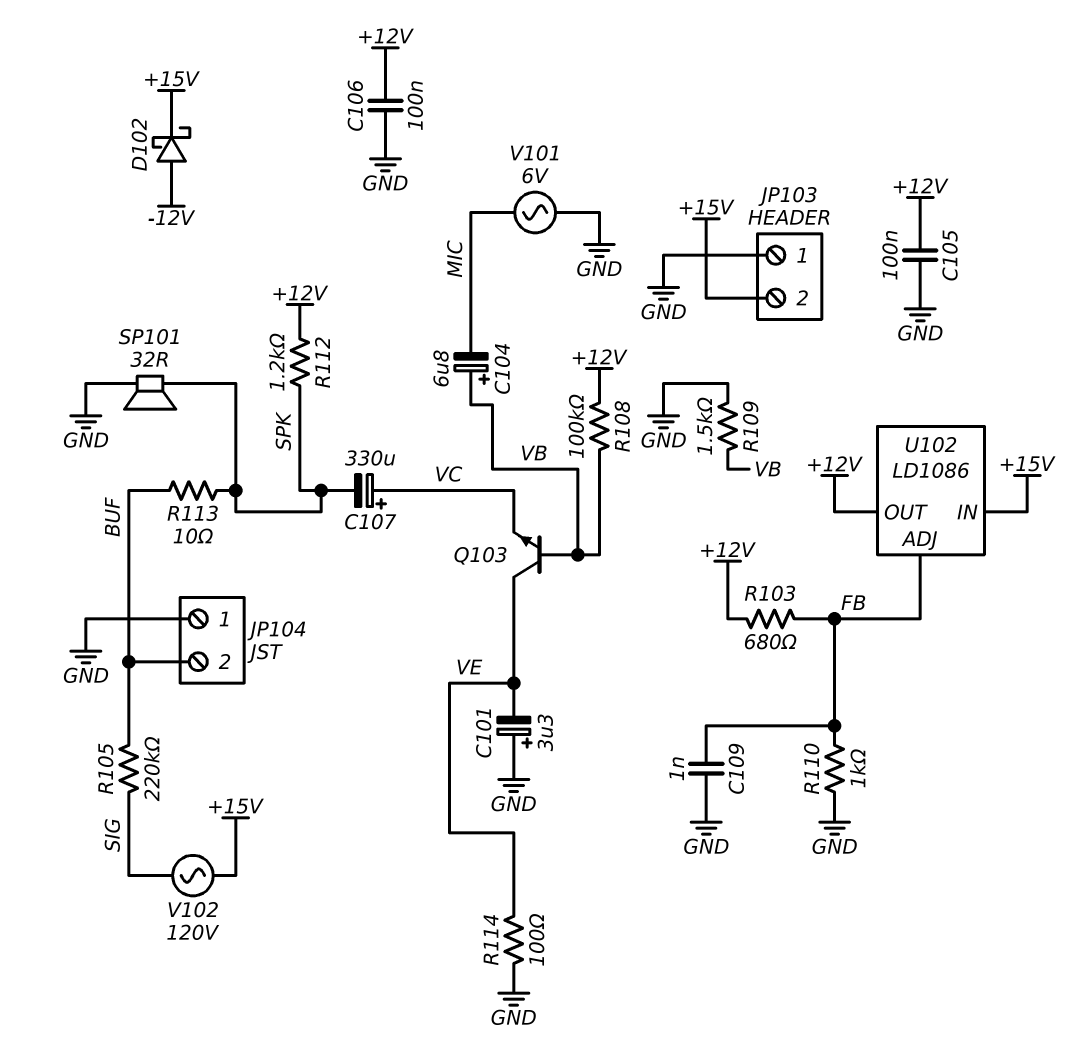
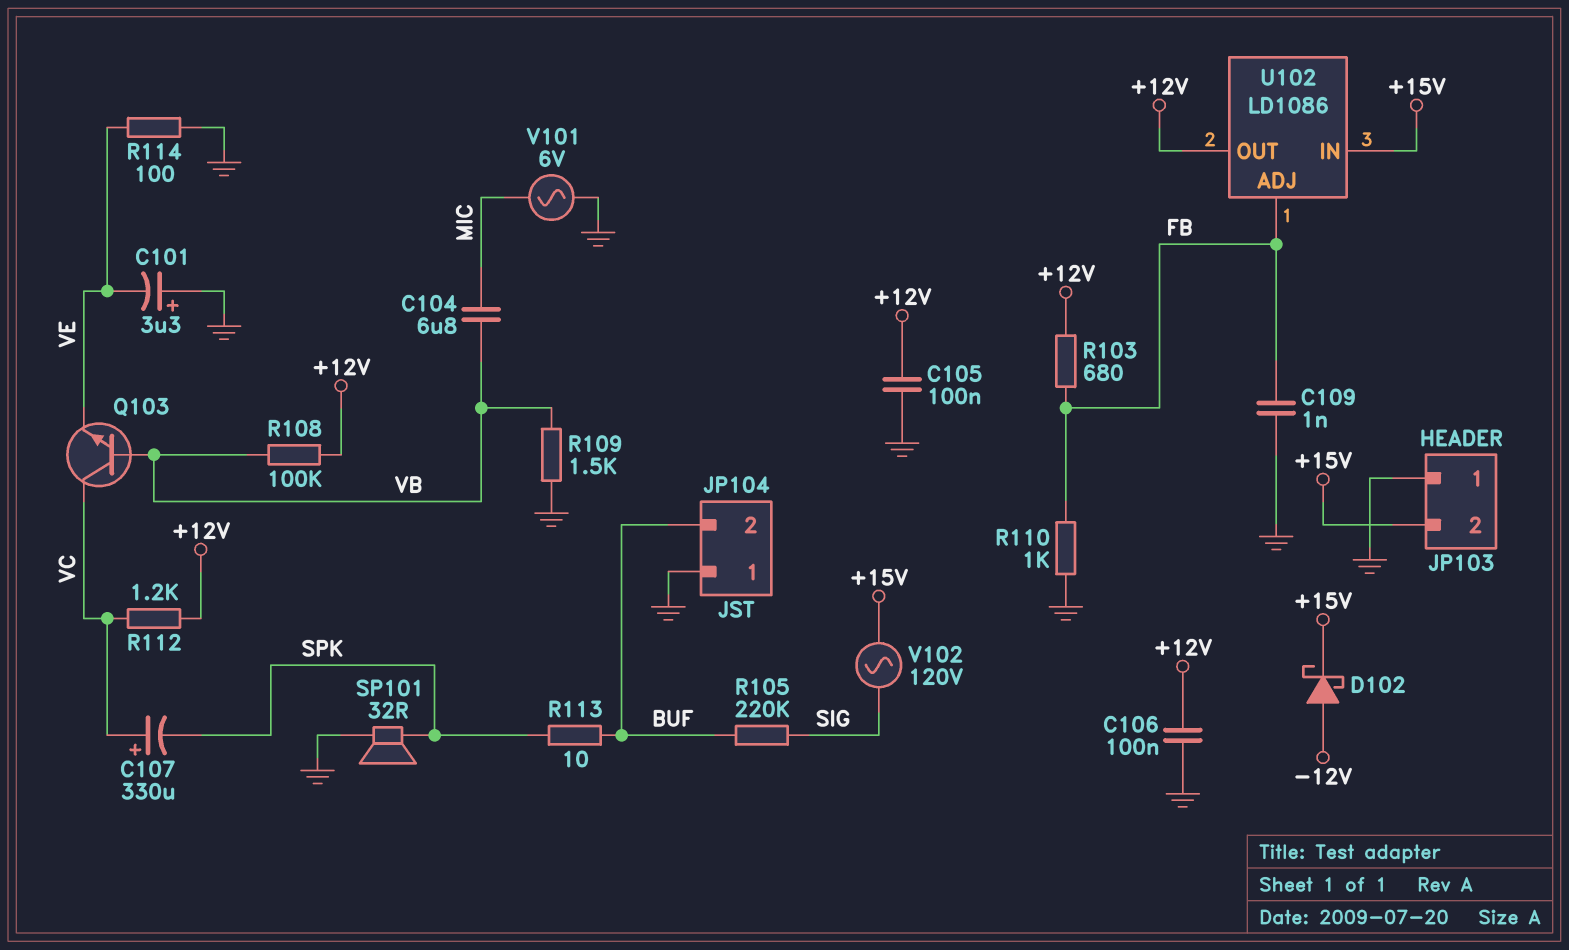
C104: 6.8uF (plus VB, minus MIC) -> 6.8uF (MIC, VB)
Q103: NPN (B VB, C VE, E VC) -> NPN (B VB, C VC, E VE)
R112: 1.2k (+12V, SPK) -> 1.2k (+12V, VC)

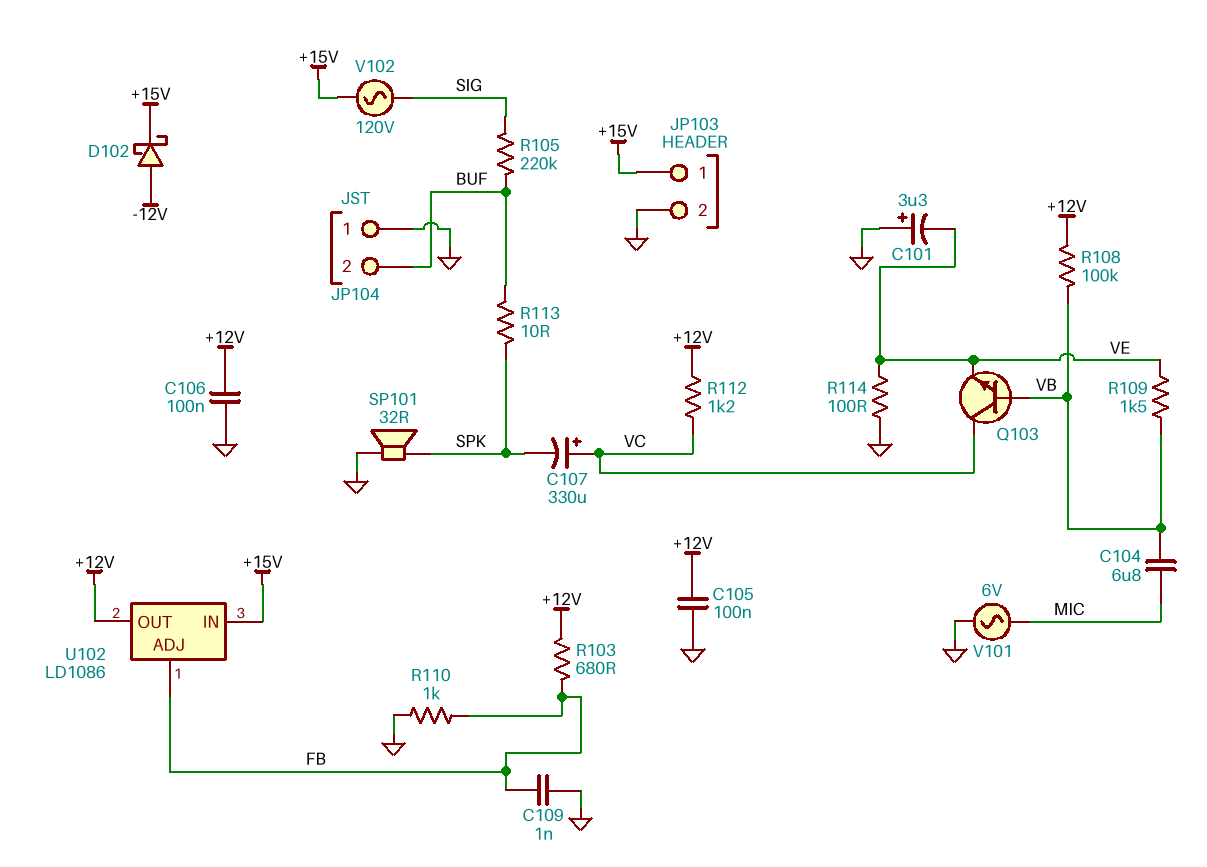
JP103 pin 1: GND -> +15V
JP103 pin 2: +15V -> GND
R109: 1.5k (GND, VB) -> 1.5k (VB, VE)

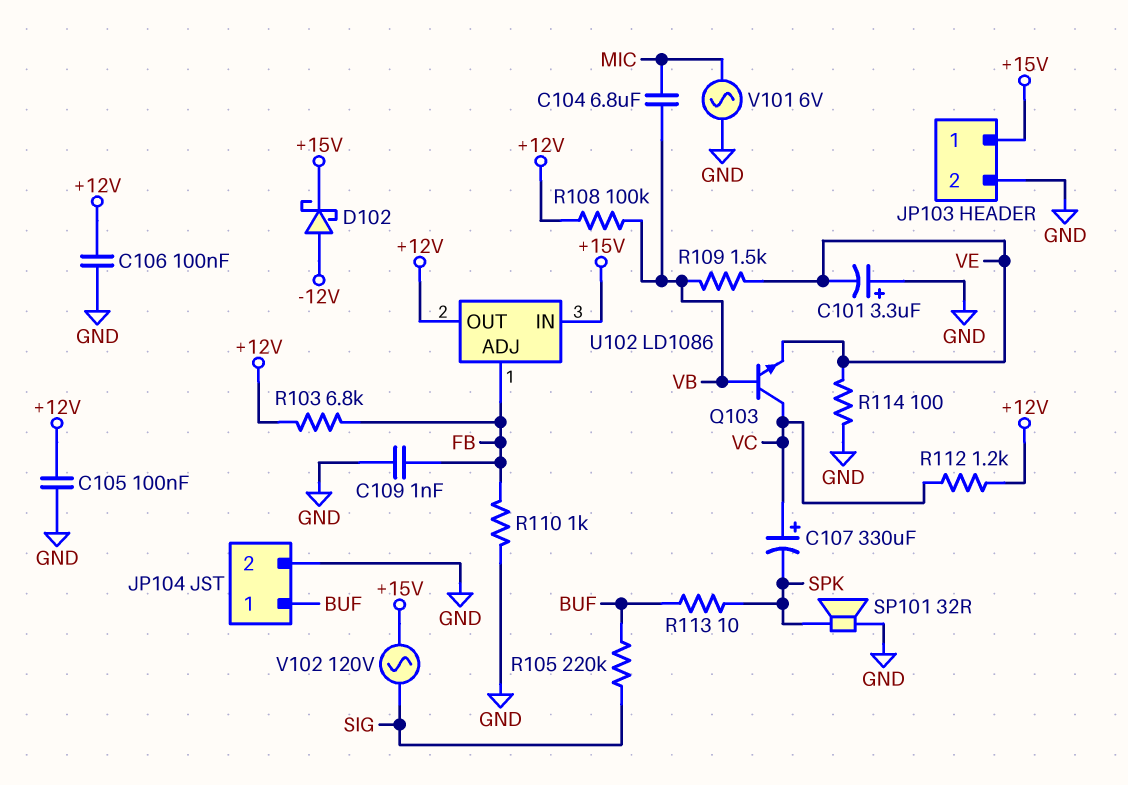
JP104 pin 1: GND -> BUF
JP104 pin 2: BUF -> GND
R103: 680 (+12V, FB) -> 6.8k (+12V, FB)

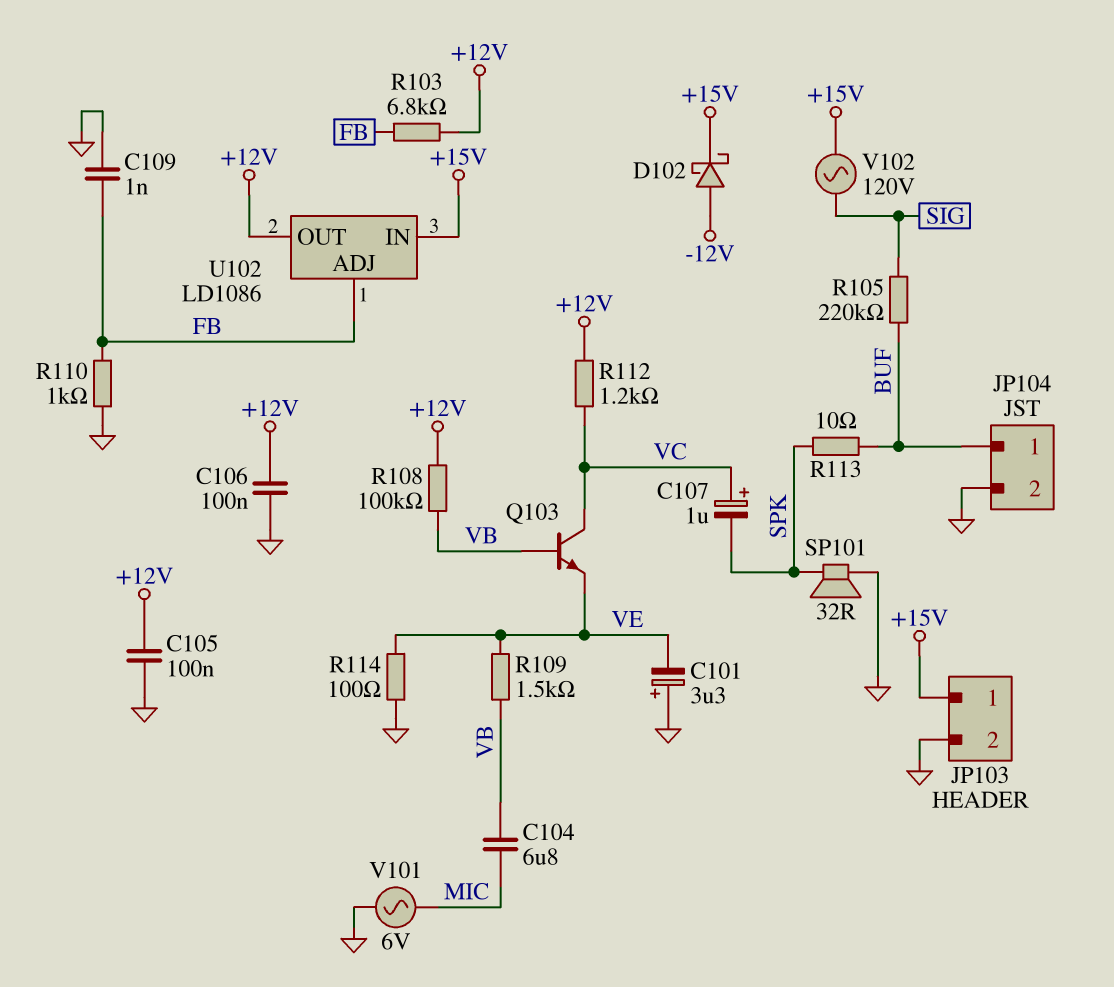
C107: 330uF (plus VC, minus SPK) -> 1uF (plus VC, minus SPK)

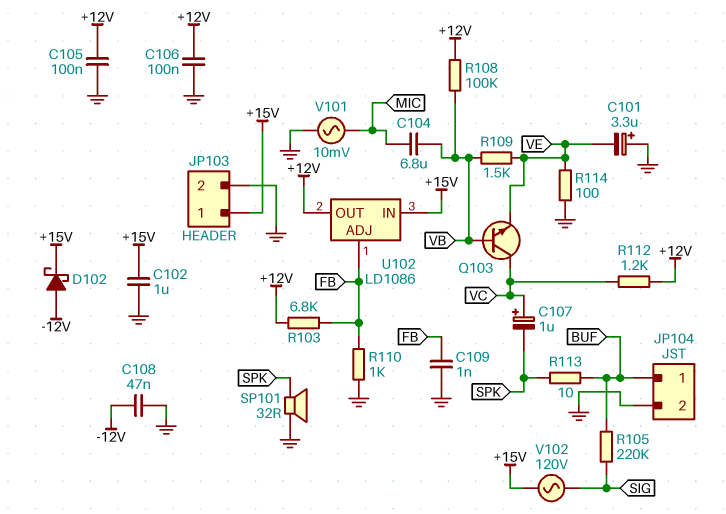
C102: none -> 1uF (+15V, GND)
C108: none -> 47nF (-12V, GND)
V101: AC 6V (GND, MIC) -> AC 10mV (GND, MIC)

